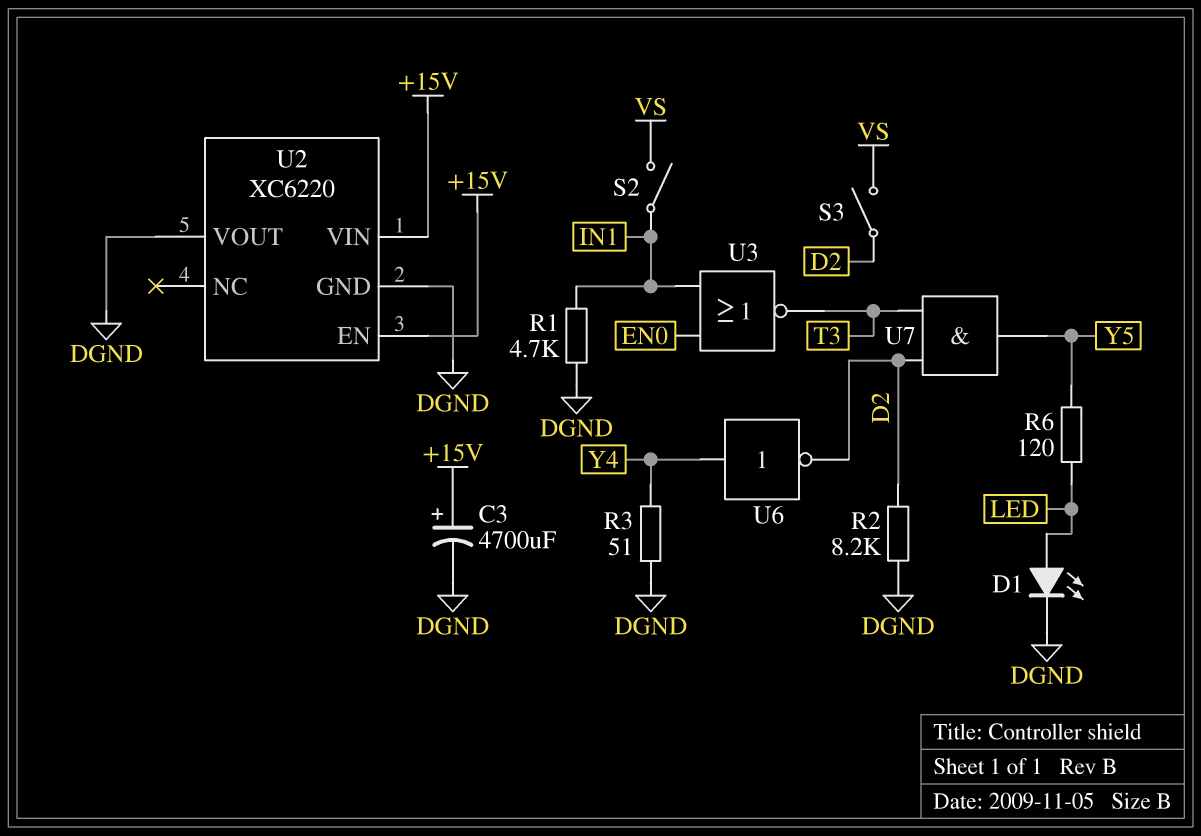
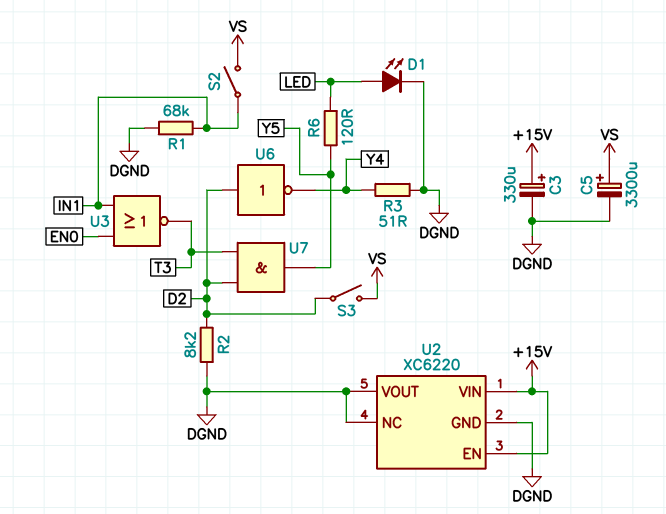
C3: 4700uF (plus +15V, minus DGND) -> 330uF (plus +15V, minus DGND)
C5: none -> 3300uF (plus VS, minus DGND)
R1: 4.7k (DGND, IN1) -> 68k (DGND, IN1)
U2 pin NC: none -> DGND
U6: NOT (in Y4, out D2) -> NOT (in D2, out Y4)

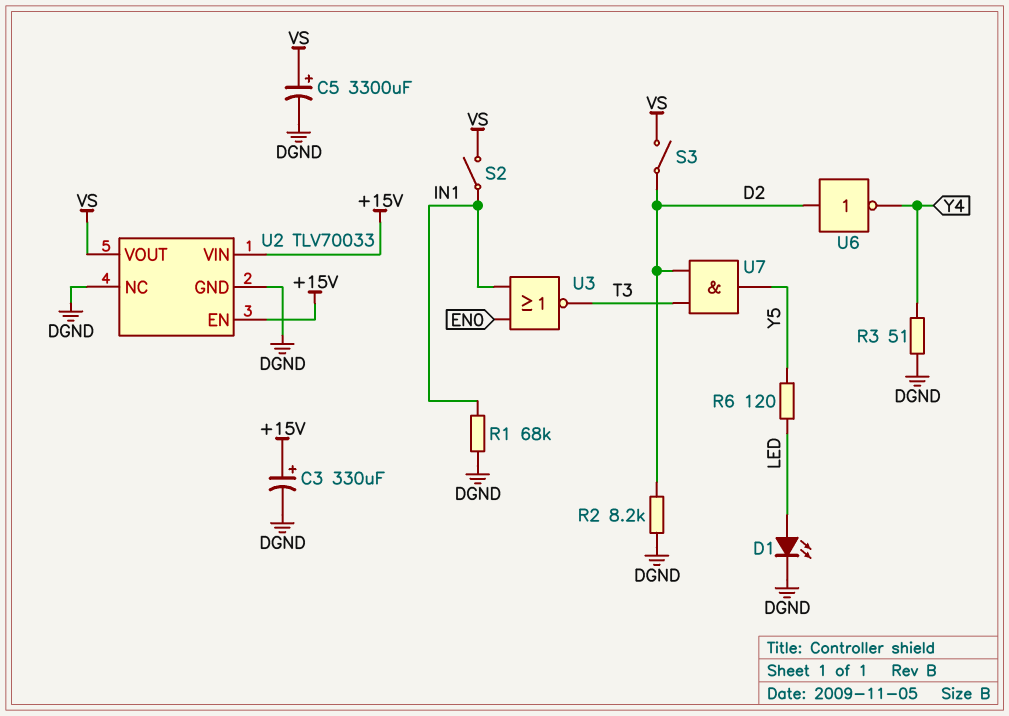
U2: XC6220 -> TLV70033
U2 pin VOUT: DGND -> VS

